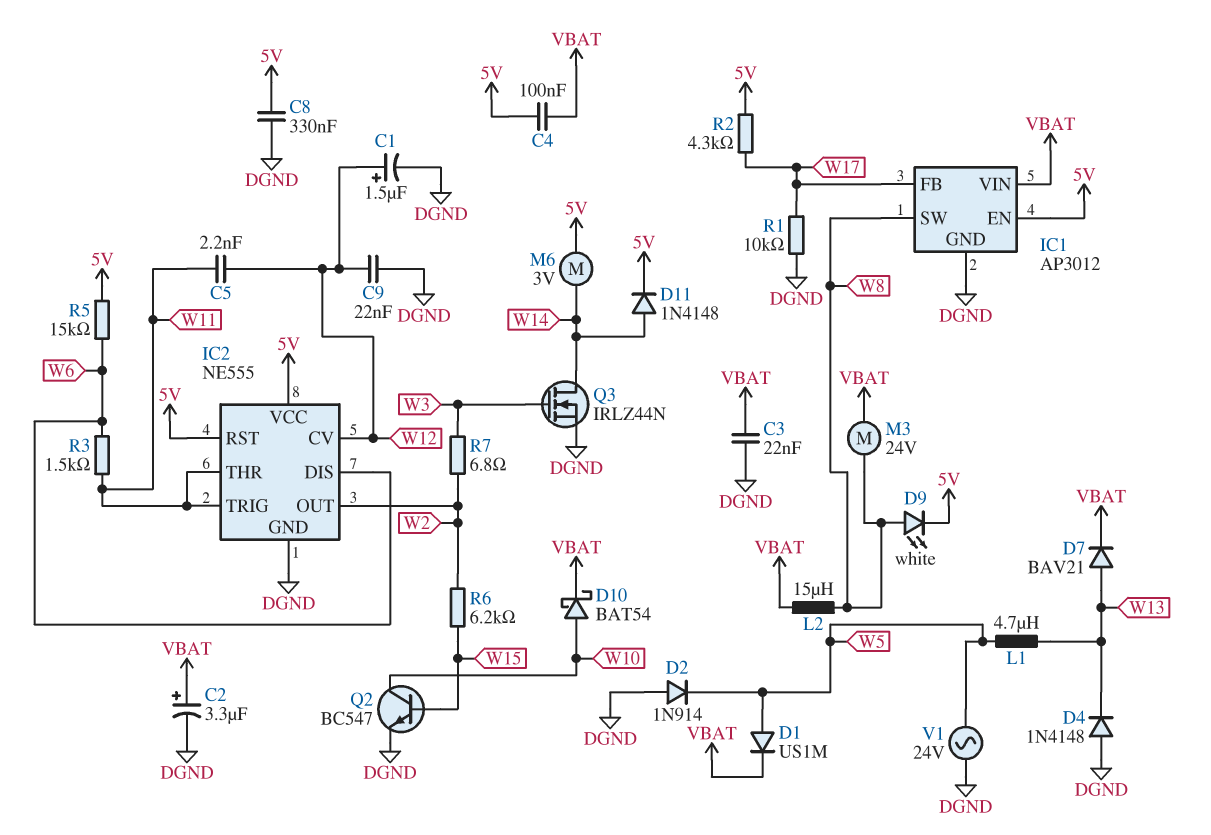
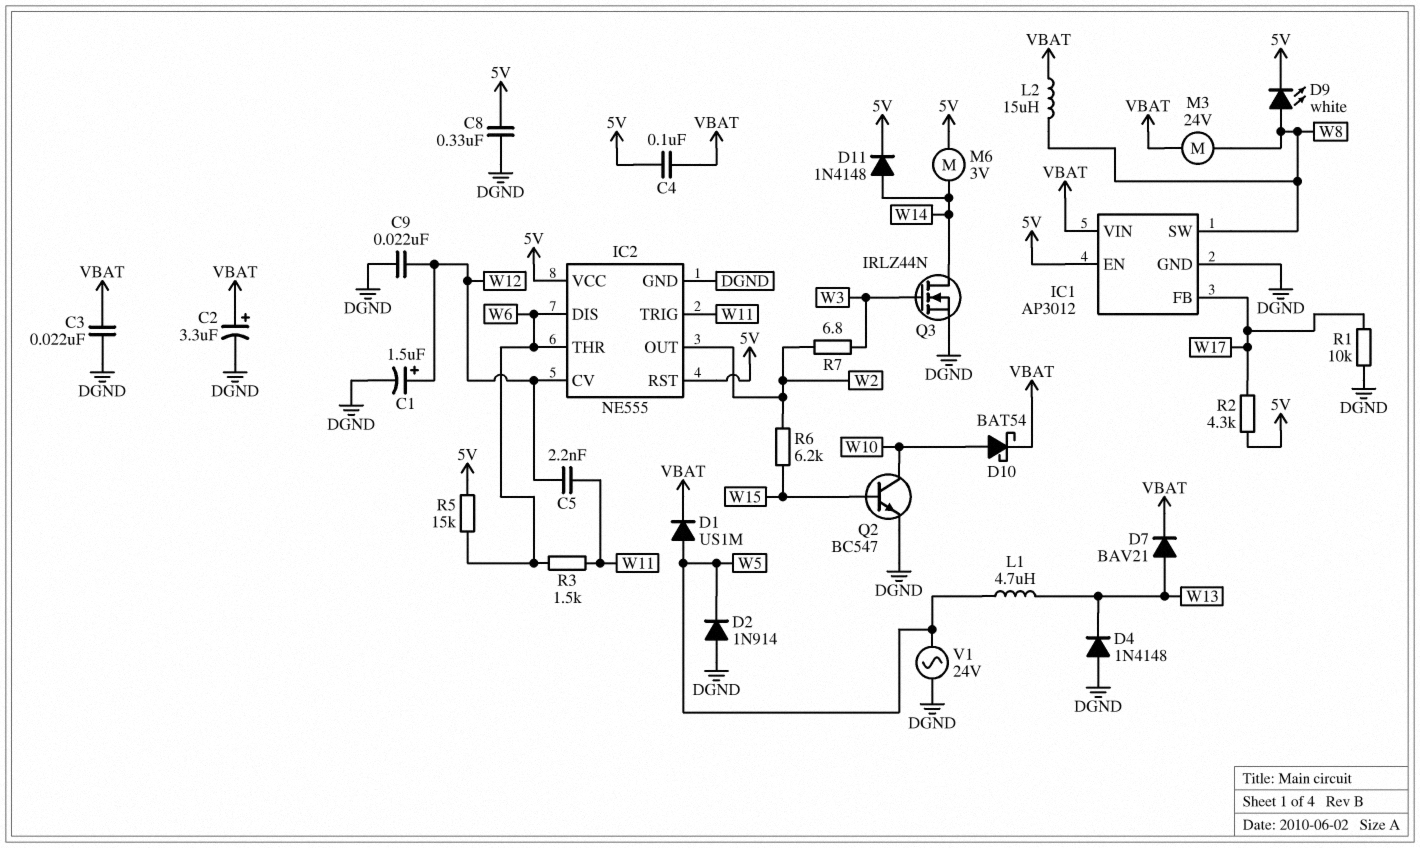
IC2 pin THR: W11 -> W6

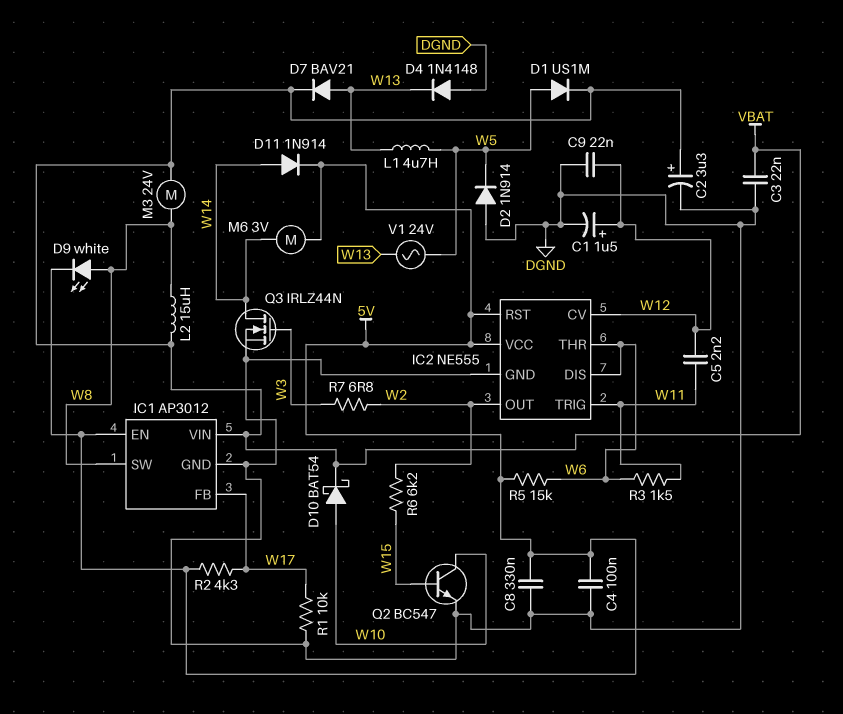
C4: 100nF (5V, VBAT) -> 100nF (5V, DGND)
D11: diode 1N4148 (A W14, K 5V) -> diode 1N914 (A W14, K 5V)
V1: AC 24V (DGND, W5) -> AC 24V (W5, W13)

